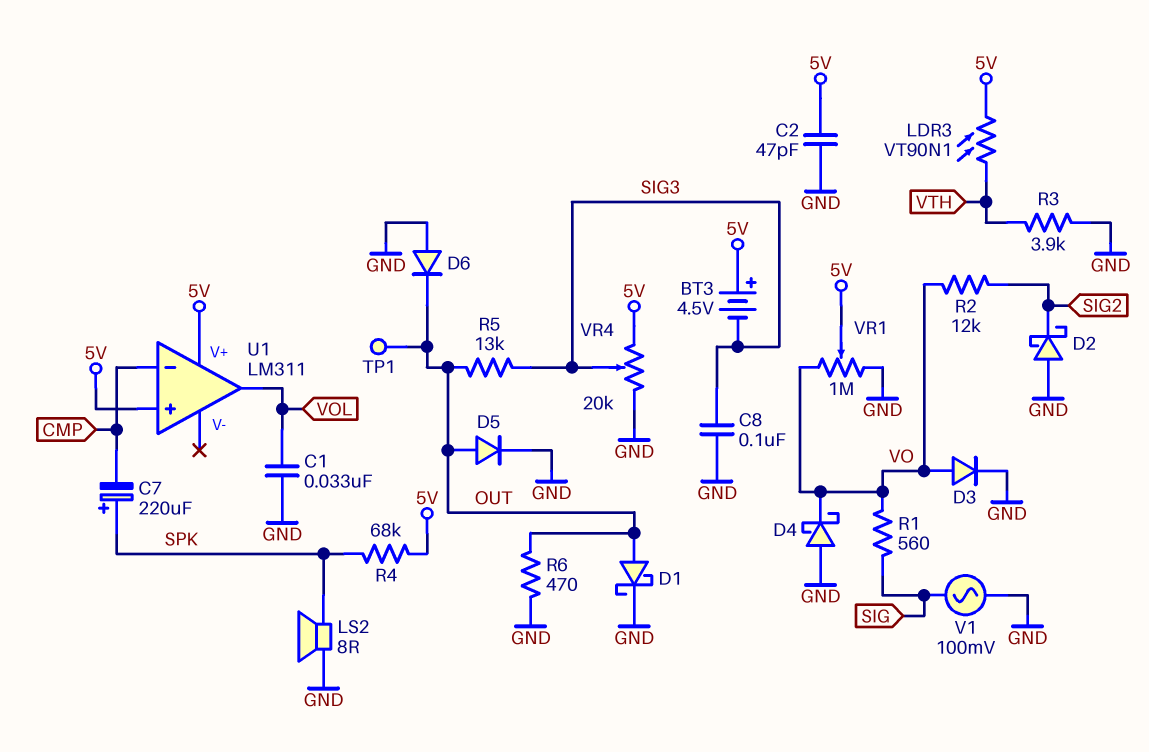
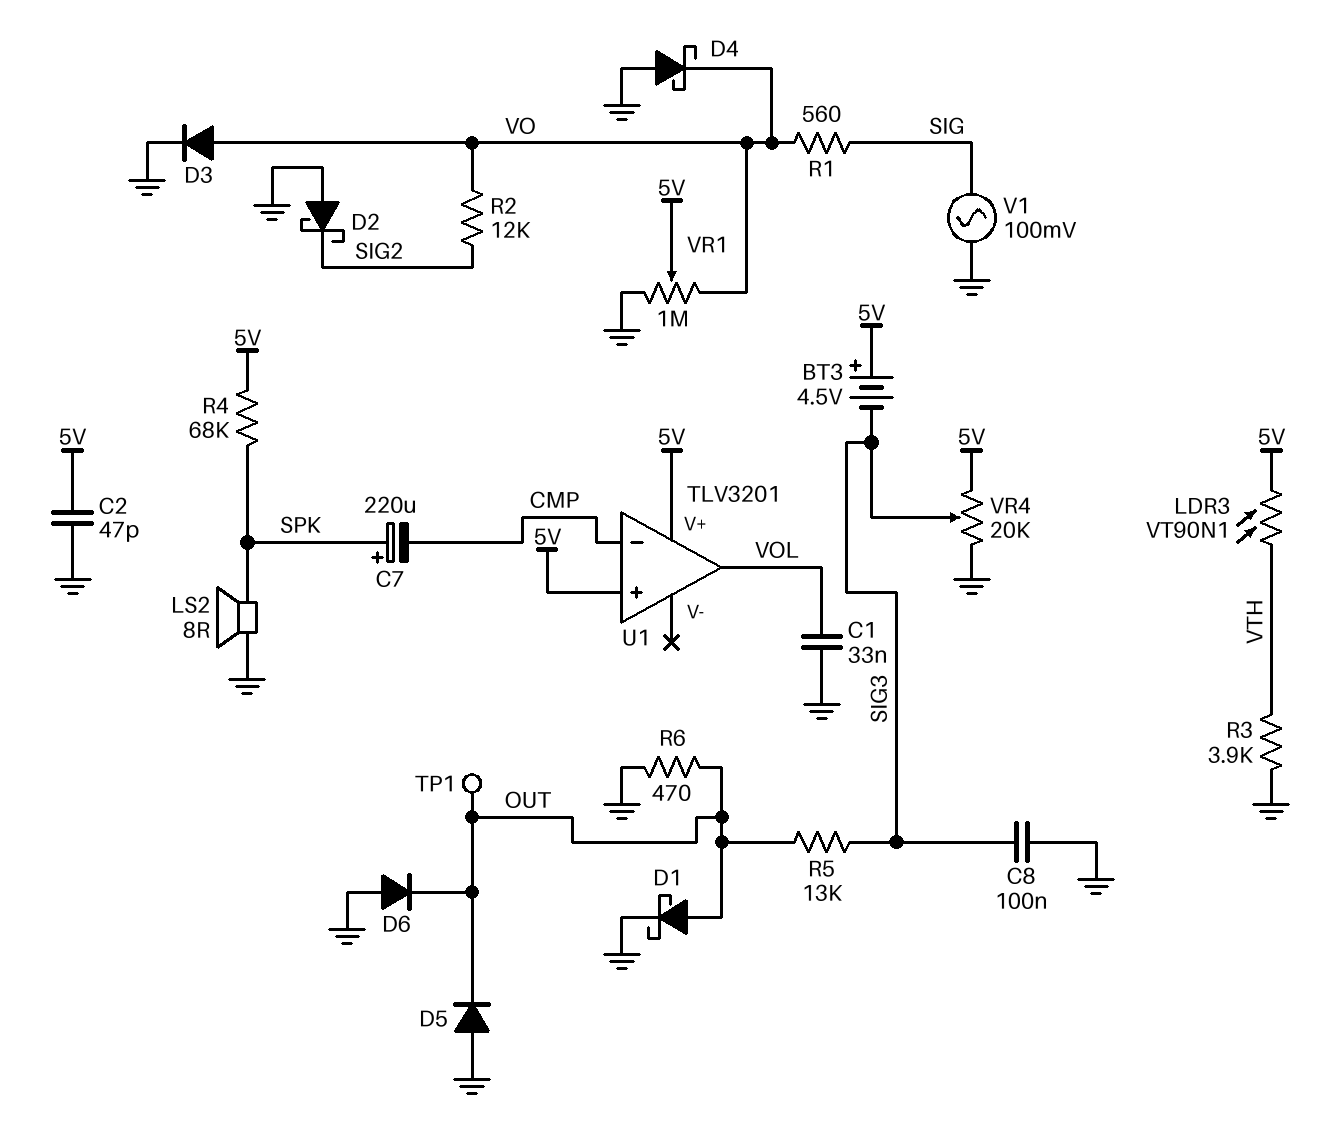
D5: diode (A OUT, K GND) -> diode (A GND, K OUT)
U1: LM311 -> TLV3201

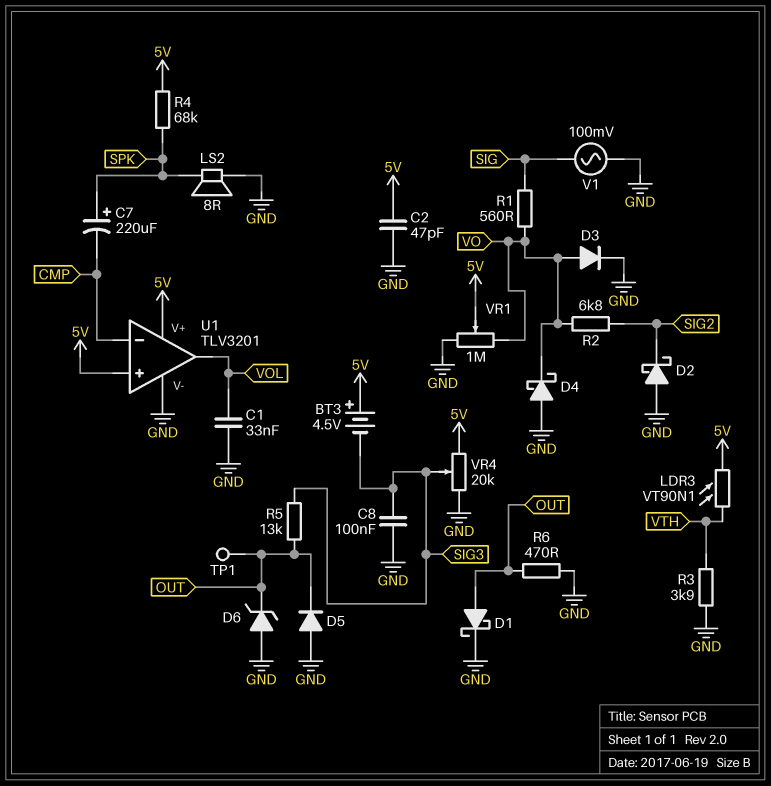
D6: diode (A GND, K OUT) -> zener (A GND, K OUT)
R2: 12k (SIG2, VO) -> 6.8k (SIG2, VO)
U1 pin V-: none -> GND

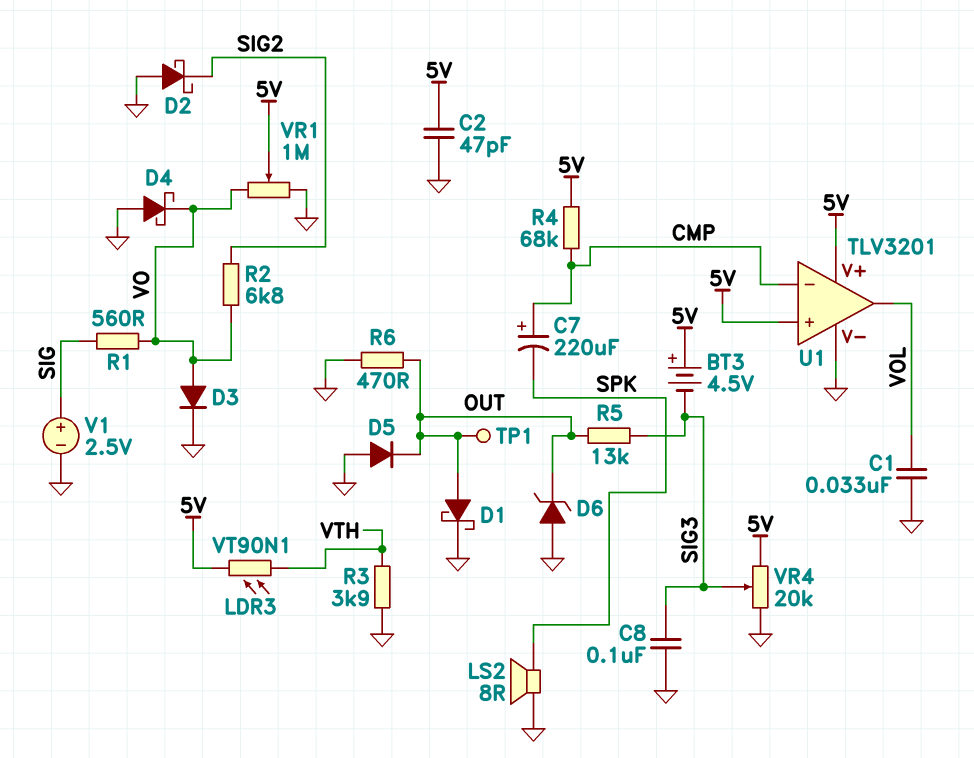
C7: 220uF (plus SPK, minus CMP) -> 220uF (plus CMP, minus SPK)
R4: 68k (5V, SPK) -> 68k (5V, CMP)
V1: AC 100mV (GND, SIG) -> 2.5V (plus SIG, minus GND)

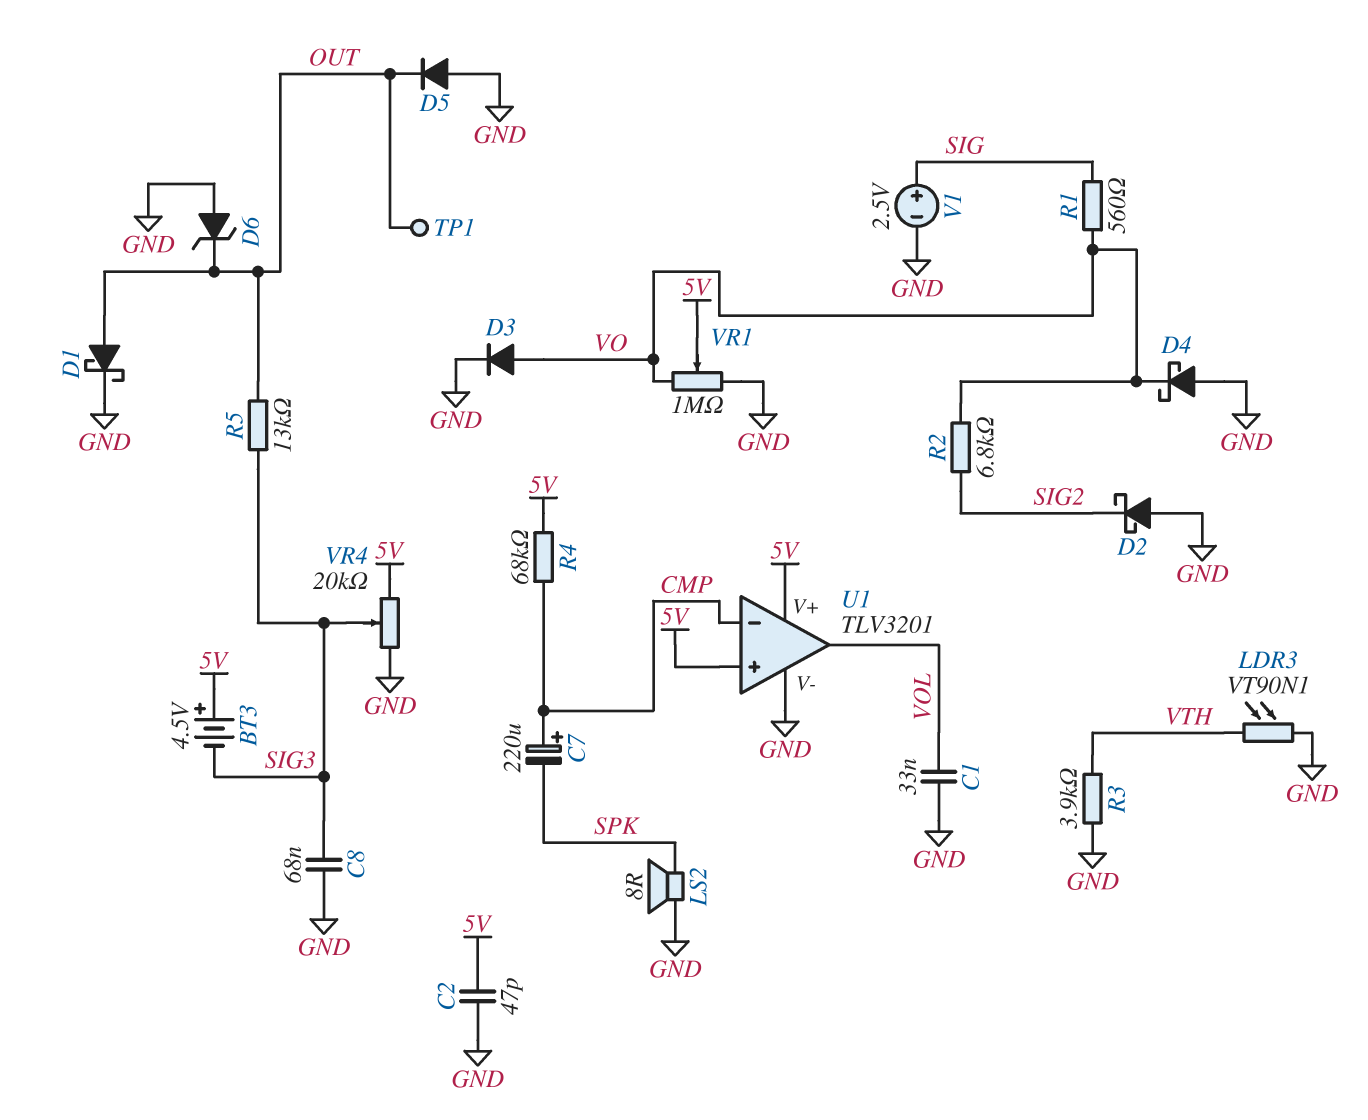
C8: 100nF (GND, SIG3) -> 68nF (GND, SIG3)
LDR3: VT90N1 (5V, VTH) -> VT90N1 (GND, VTH)
R6: 470 (GND, OUT) -> none

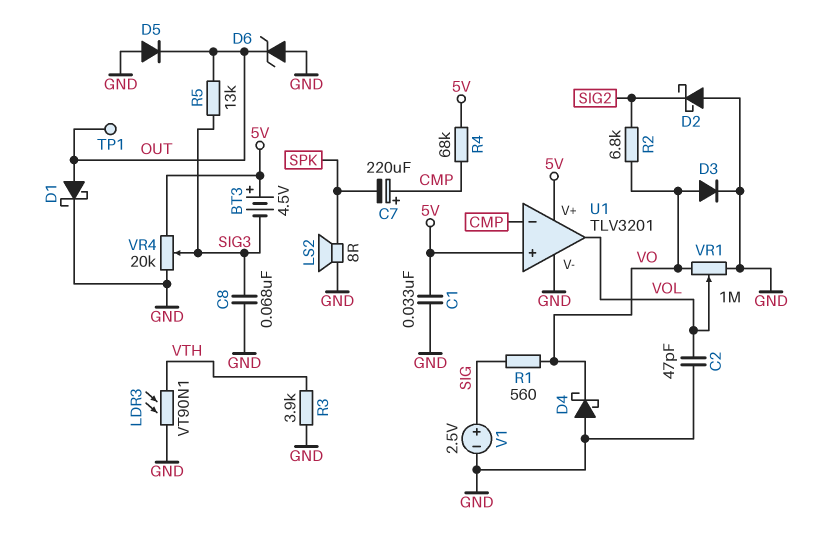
C1: 33nF (GND, VOL) -> 33nF (5V, GND)
C2: 47pF (5V, GND) -> 47pF (GND, VOL)
VR1: 1M (GND, VO, wiper 5V) -> 1M (GND, VO, wiper VOL)

